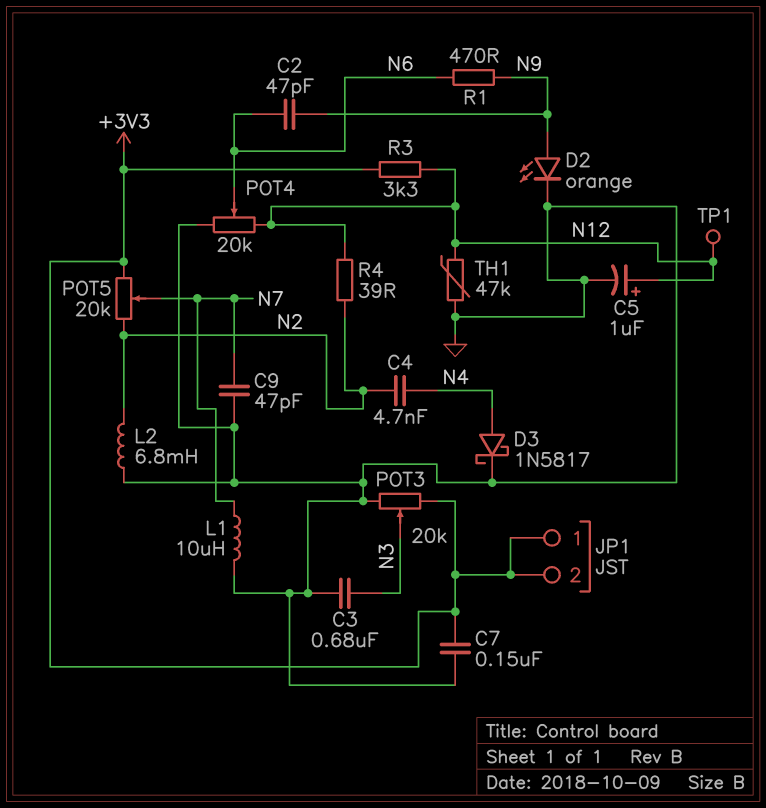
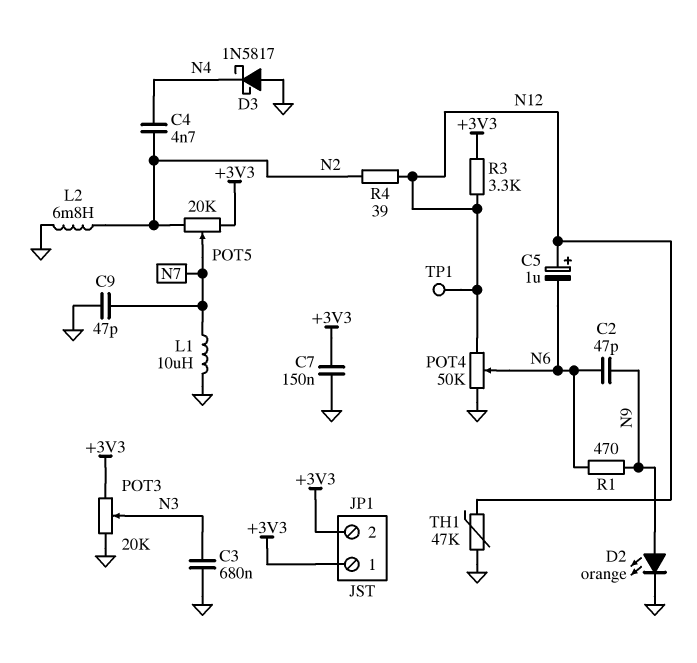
C5: 1uF (plus N12, minus GND) -> 1uF (plus N12, minus N6)
D3: schottky 1N5817 (A N4, K GND) -> schottky 1N5817 (A GND, K N4)
POT4: 20k (GND, N12, wiper N6) -> 50k (GND, N12, wiper N6)

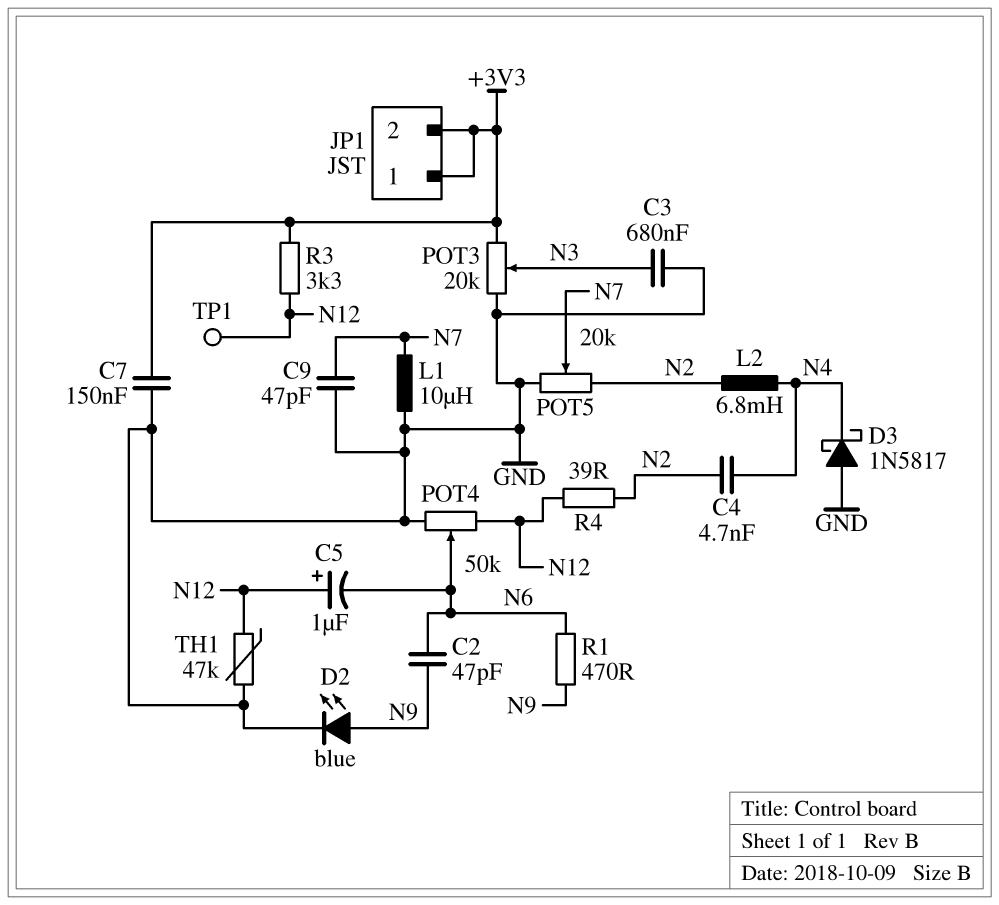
D2: LED orange (A N9, K GND) -> LED blue (A N9, K GND)
L2: 6.8mH (GND, N2) -> 6.8mH (N2, N4)
POT5: 20k (+3V3, N2, wiper N7) -> 20k (GND, N2, wiper N7)

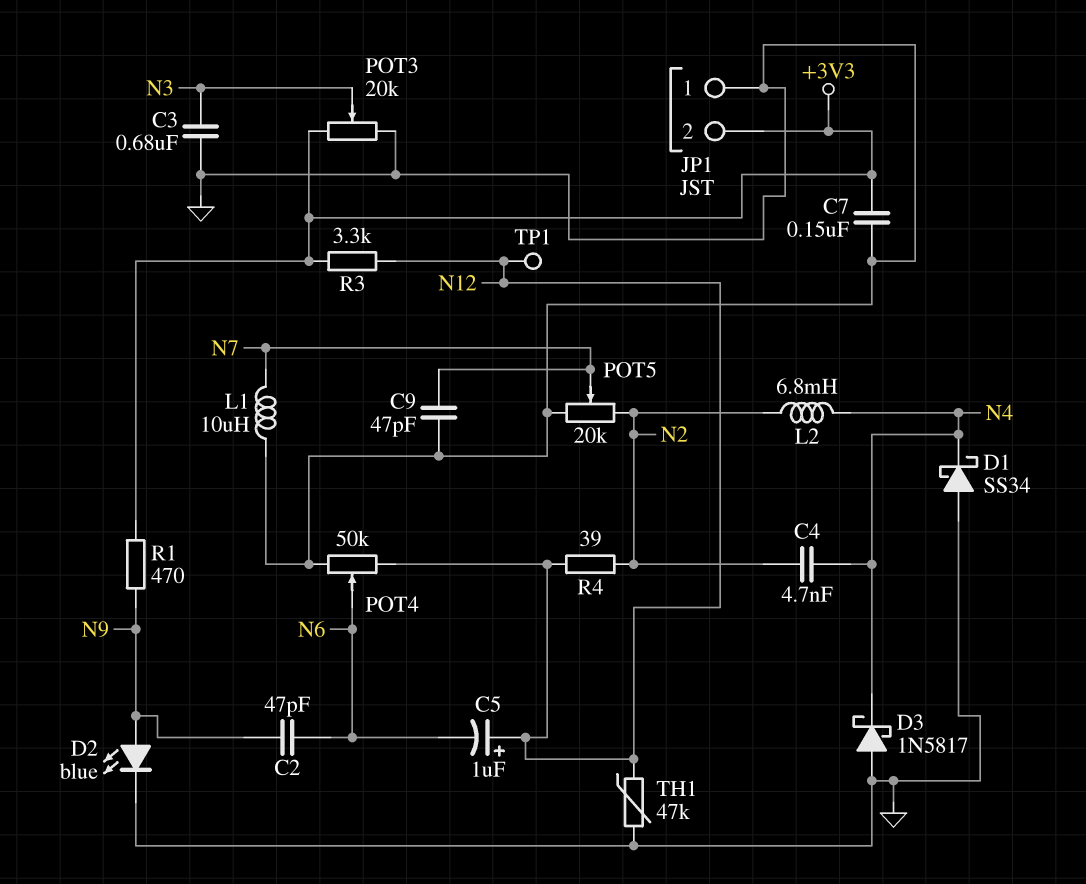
D1: none -> schottky SS34 (A GND, K N4)
JP1 pin 1: +3V3 -> GND
R1: 470 (N6, N9) -> 470 (+3V3, N9)

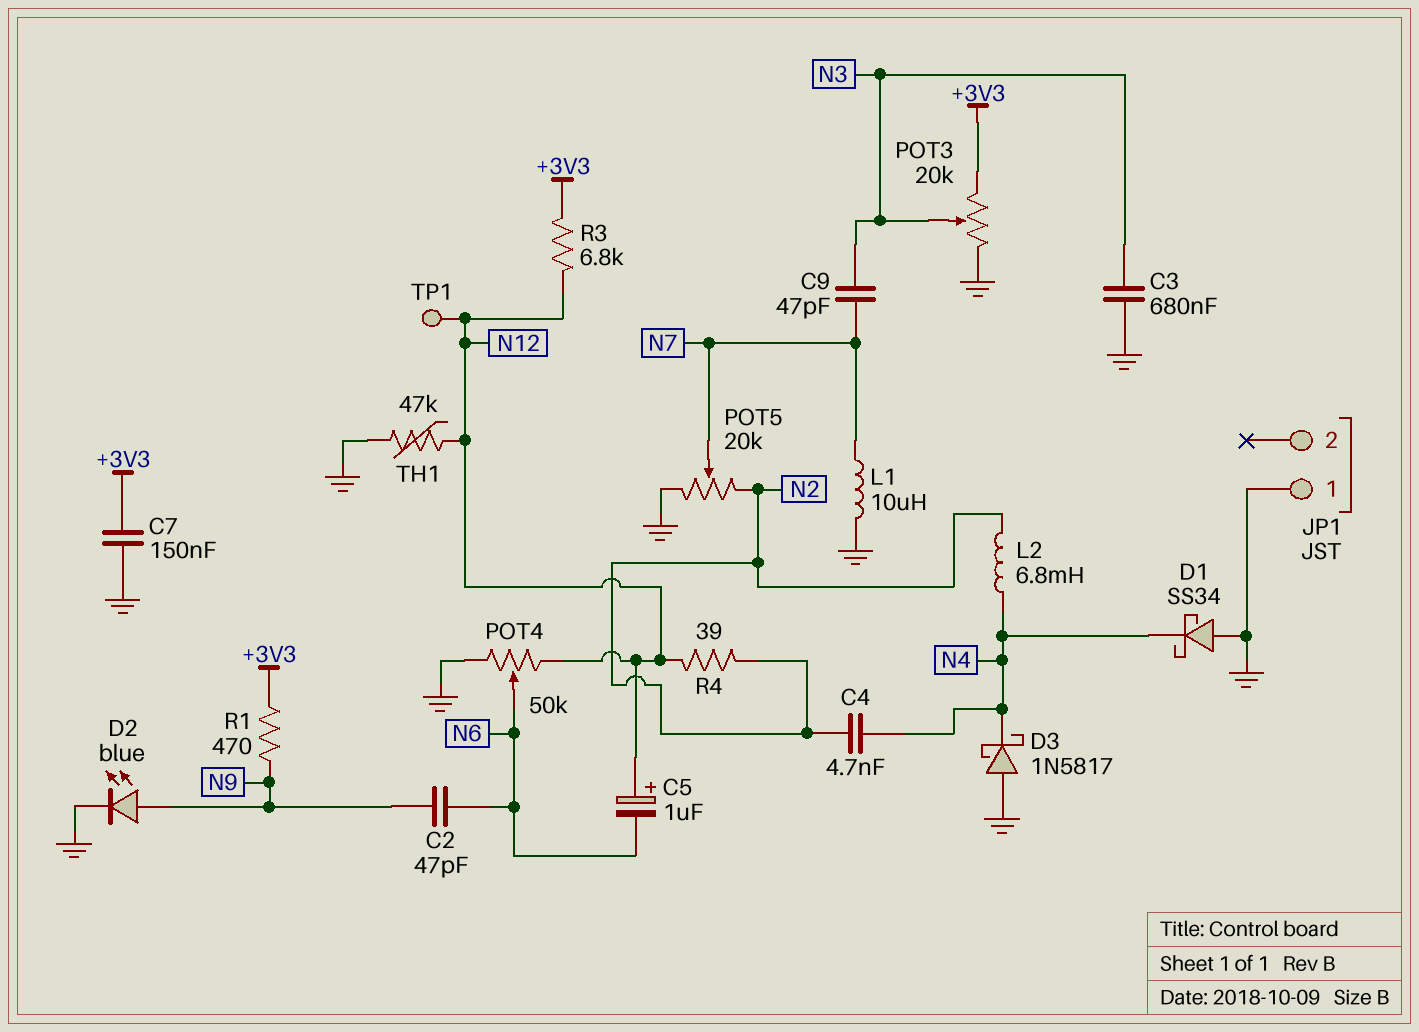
C9: 47pF (GND, N7) -> 47pF (N3, N7)
JP1 pin 2: +3V3 -> none
R3: 3.3k (+3V3, N12) -> 6.8k (+3V3, N12)

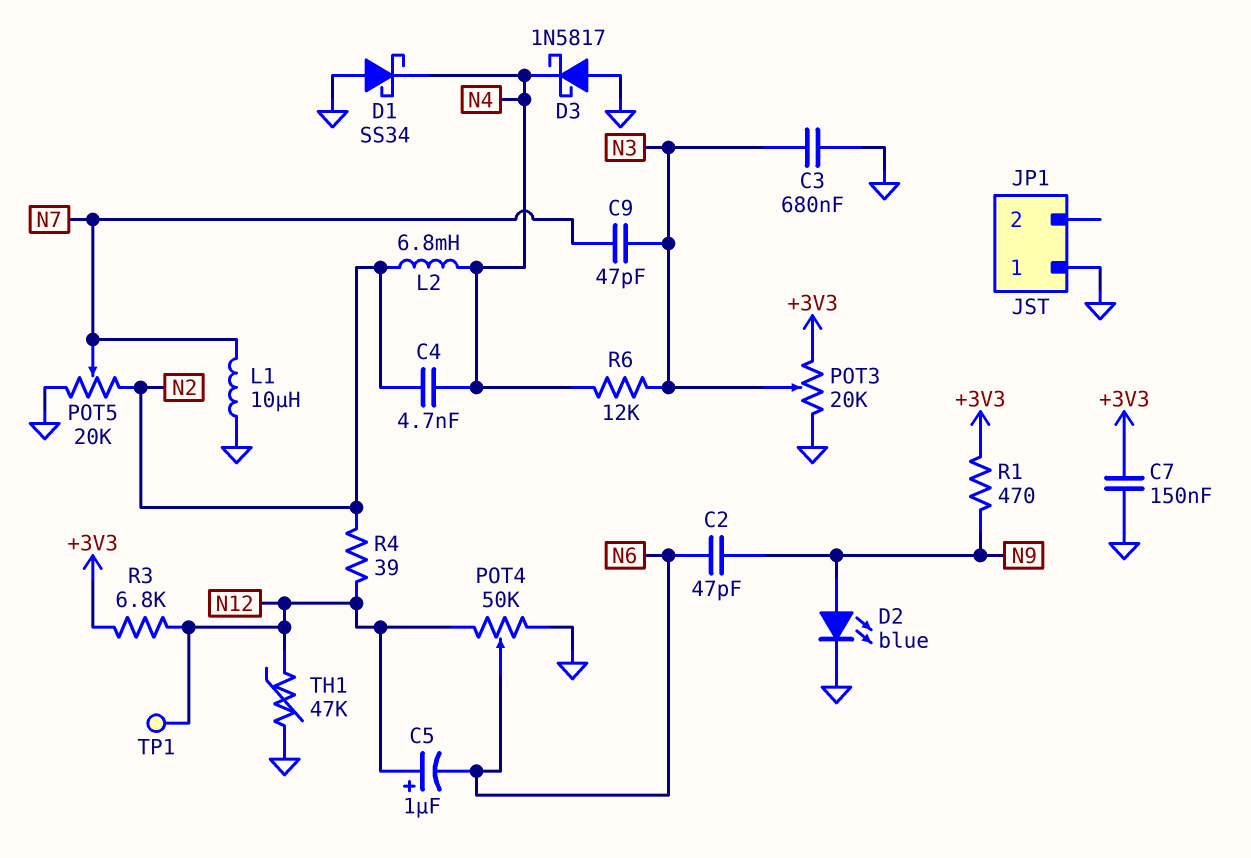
R6: none -> 12k (N3, N4)

